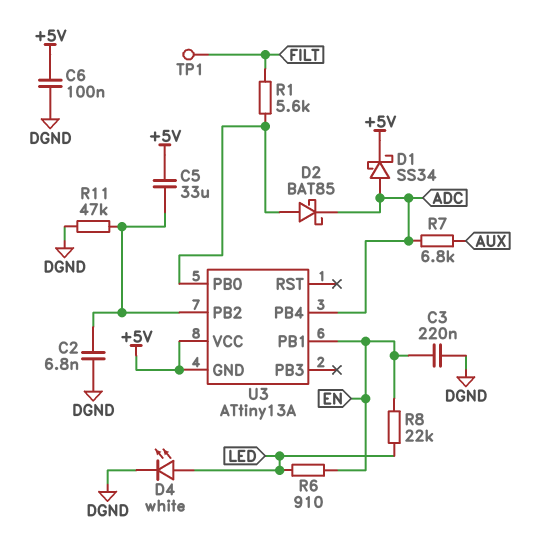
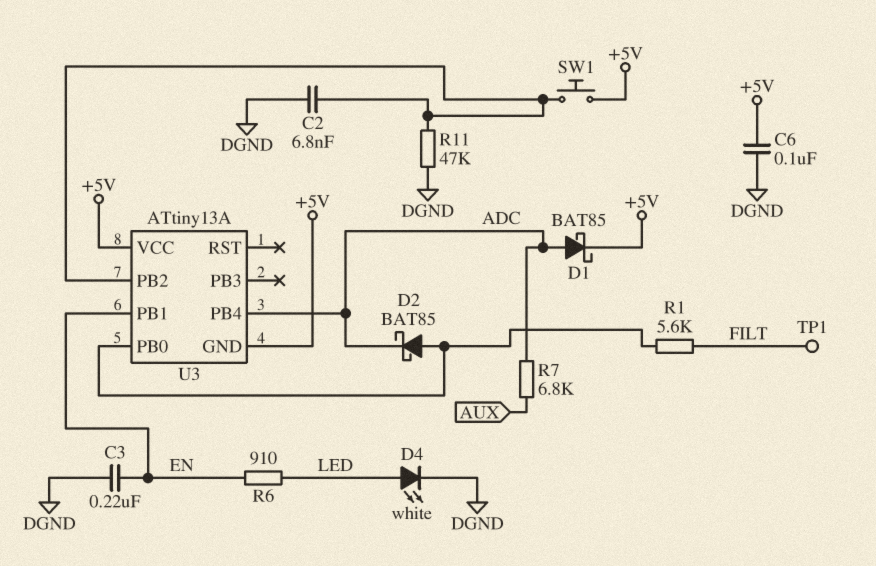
C5: 33uF (+5V, U3/PB2) -> none
D1: schottky SS34 (A ADC, K +5V) -> schottky BAT85 (A ADC, K +5V)
R8: 22k (EN, LED) -> none
SW1: none -> button (+5V, U3/PB2)

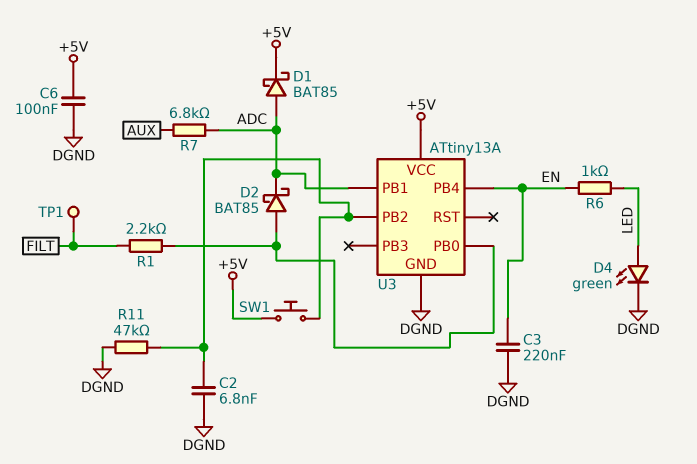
D4: LED white (A LED, K DGND) -> LED green (A LED, K DGND)
R1: 5.6k (FILT, U3/PB0) -> 2.2k (FILT, U3/PB0)
R6: 910 (EN, LED) -> 1k (EN, LED)
U3 pin GND: +5V -> DGND
U3 pin PB1: EN -> ADC
U3 pin PB4: ADC -> EN

